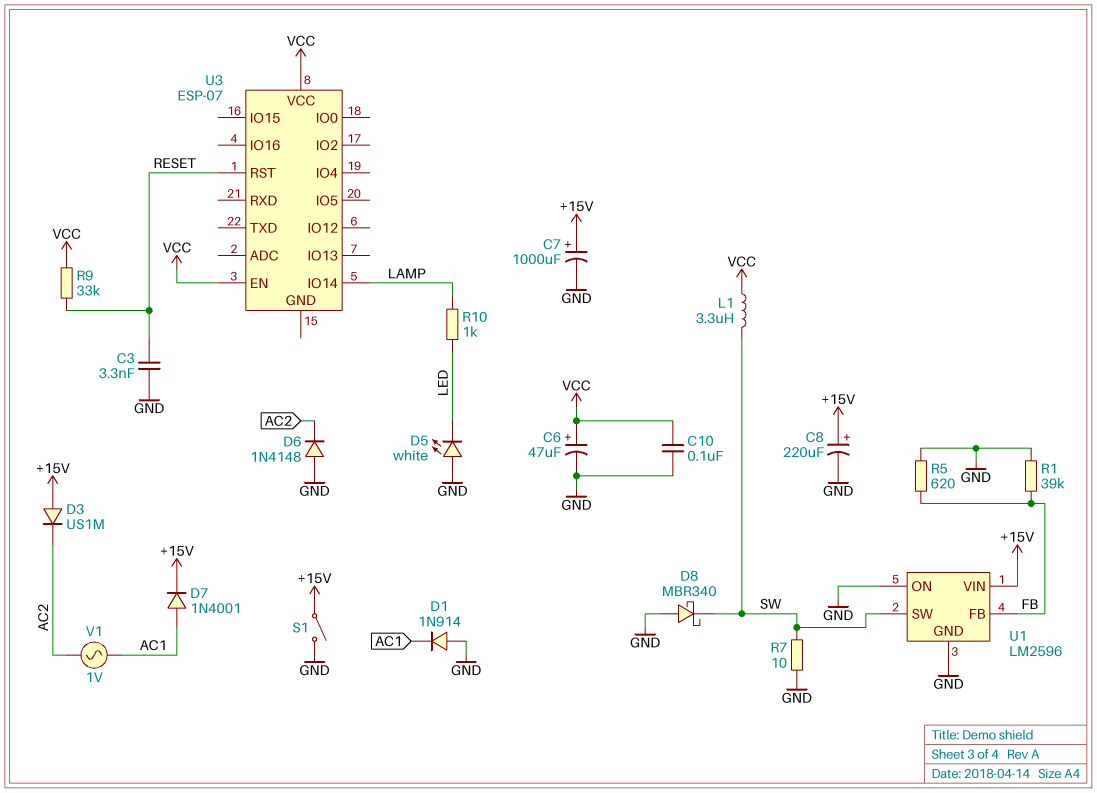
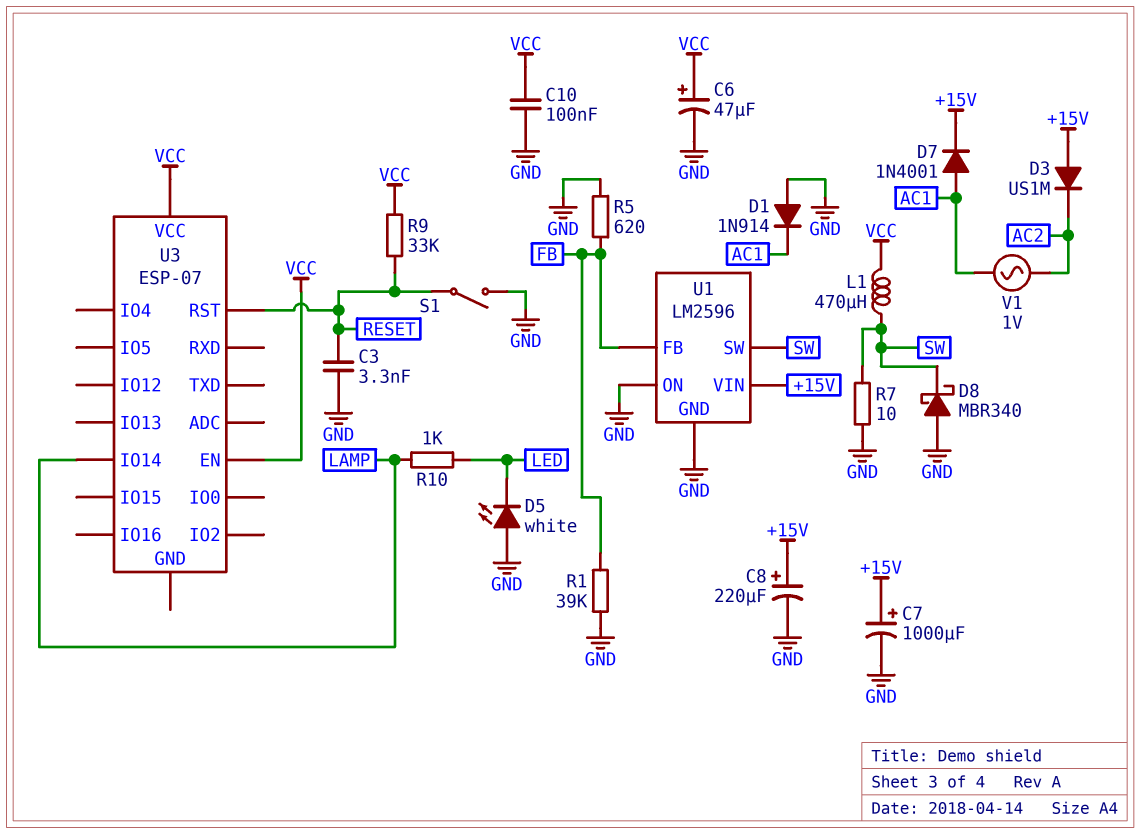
D6: diode 1N4148 (A GND, K AC2) -> none
L1: 3.3uH (SW, VCC) -> 470uH (SW, VCC)
S1: switch (+15V, GND) -> switch (GND, RESET)

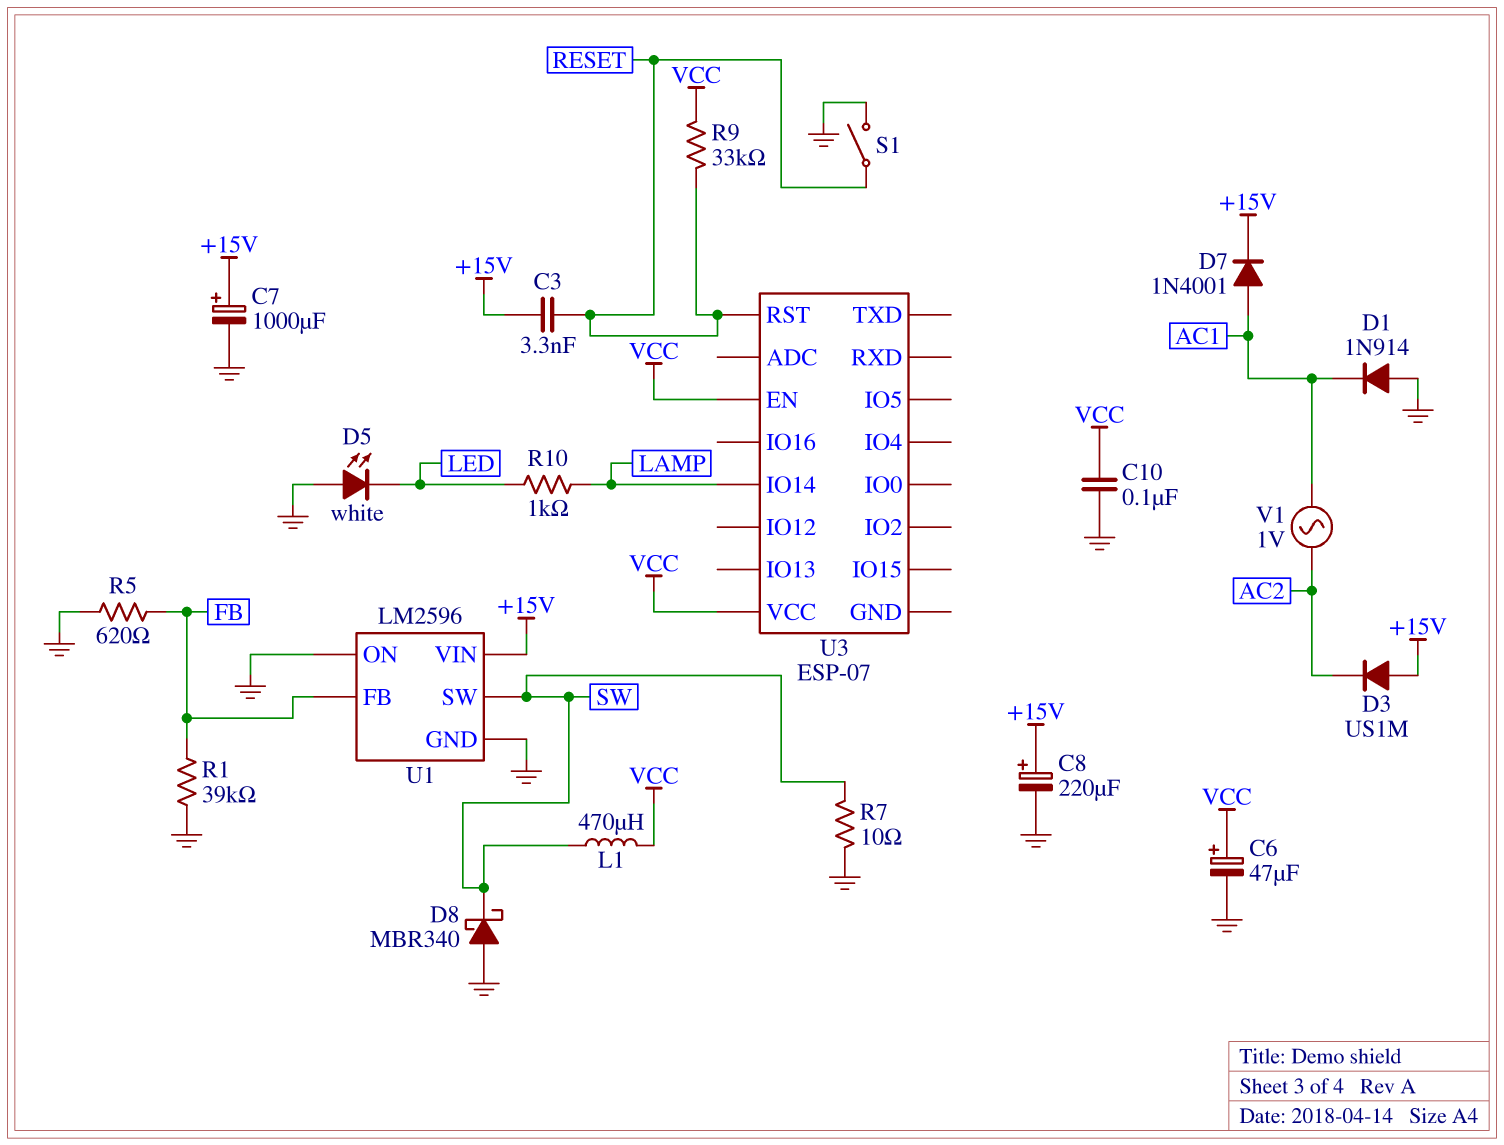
C3: 3.3nF (GND, RESET) -> 3.3nF (+15V, RESET)

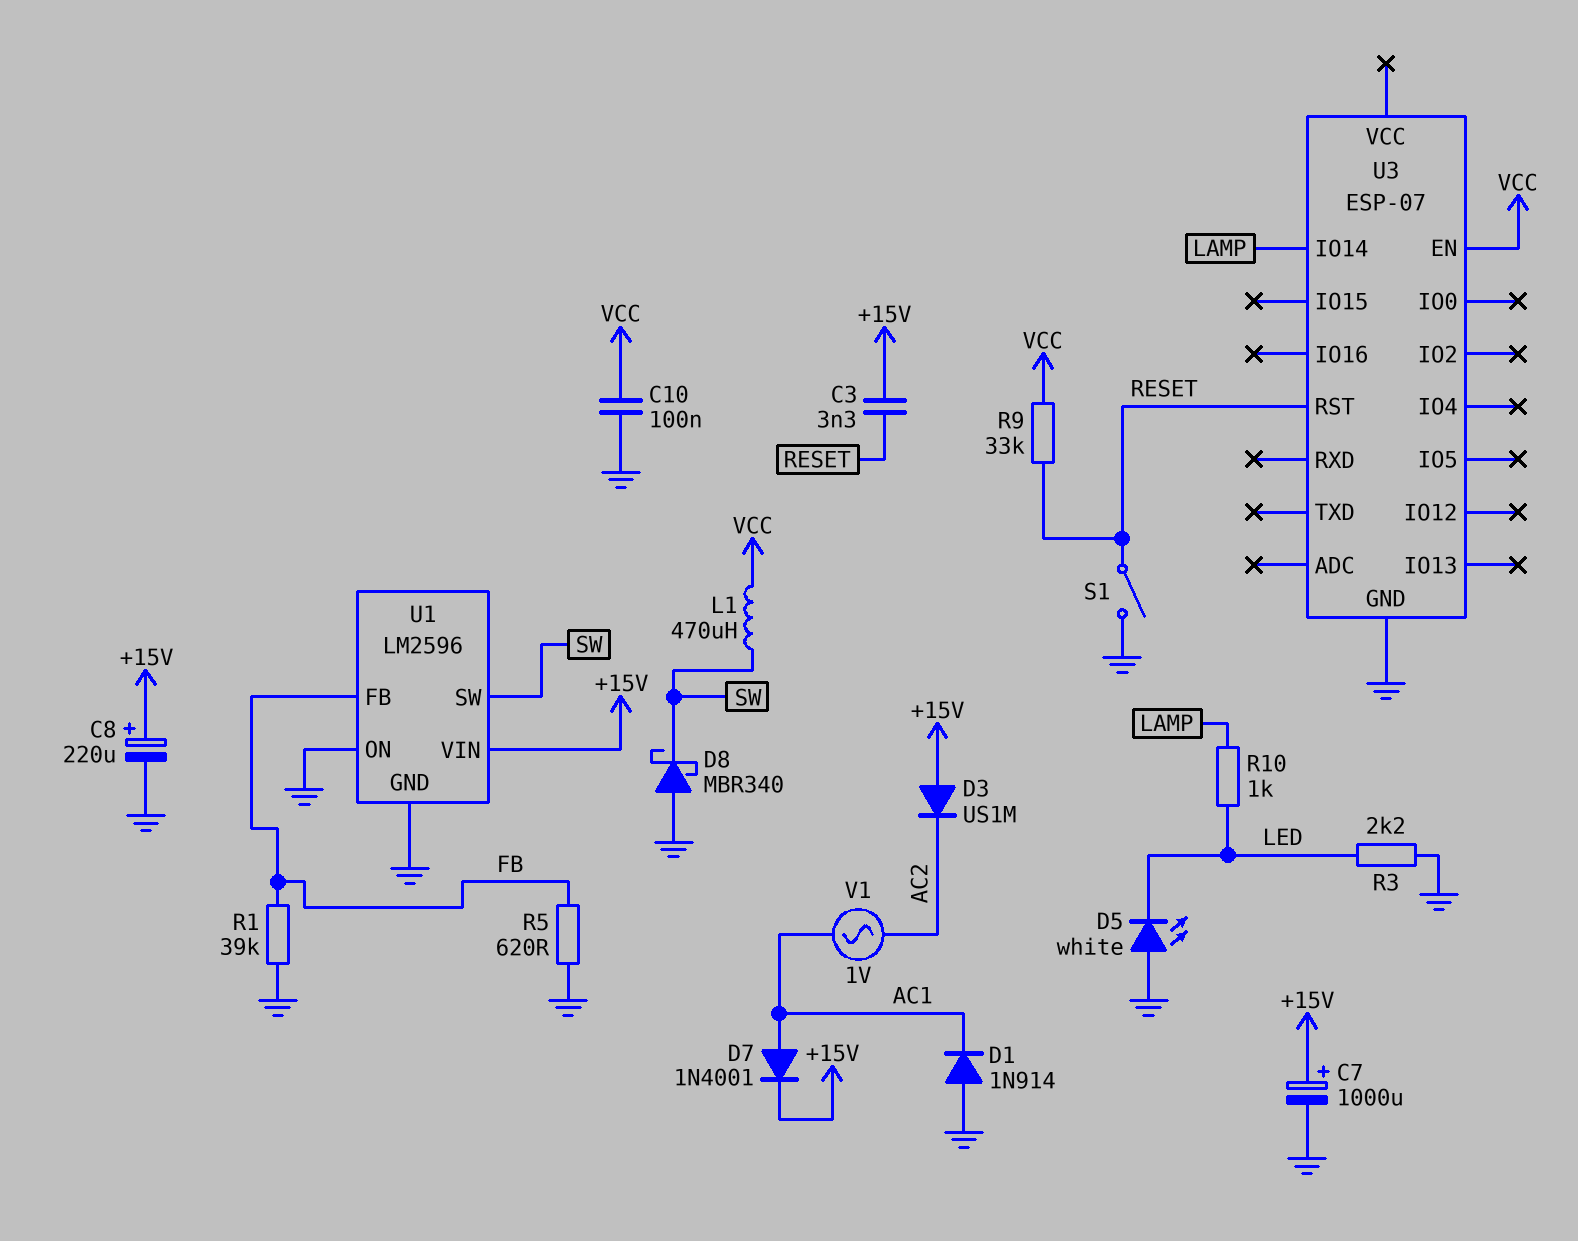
C6: 47uF (plus VCC, minus GND) -> none
R3: none -> 2.2k (GND, LED)
R7: 10 (GND, SW) -> none
U3 pin GND: none -> GND
U3 pin VCC: VCC -> none

